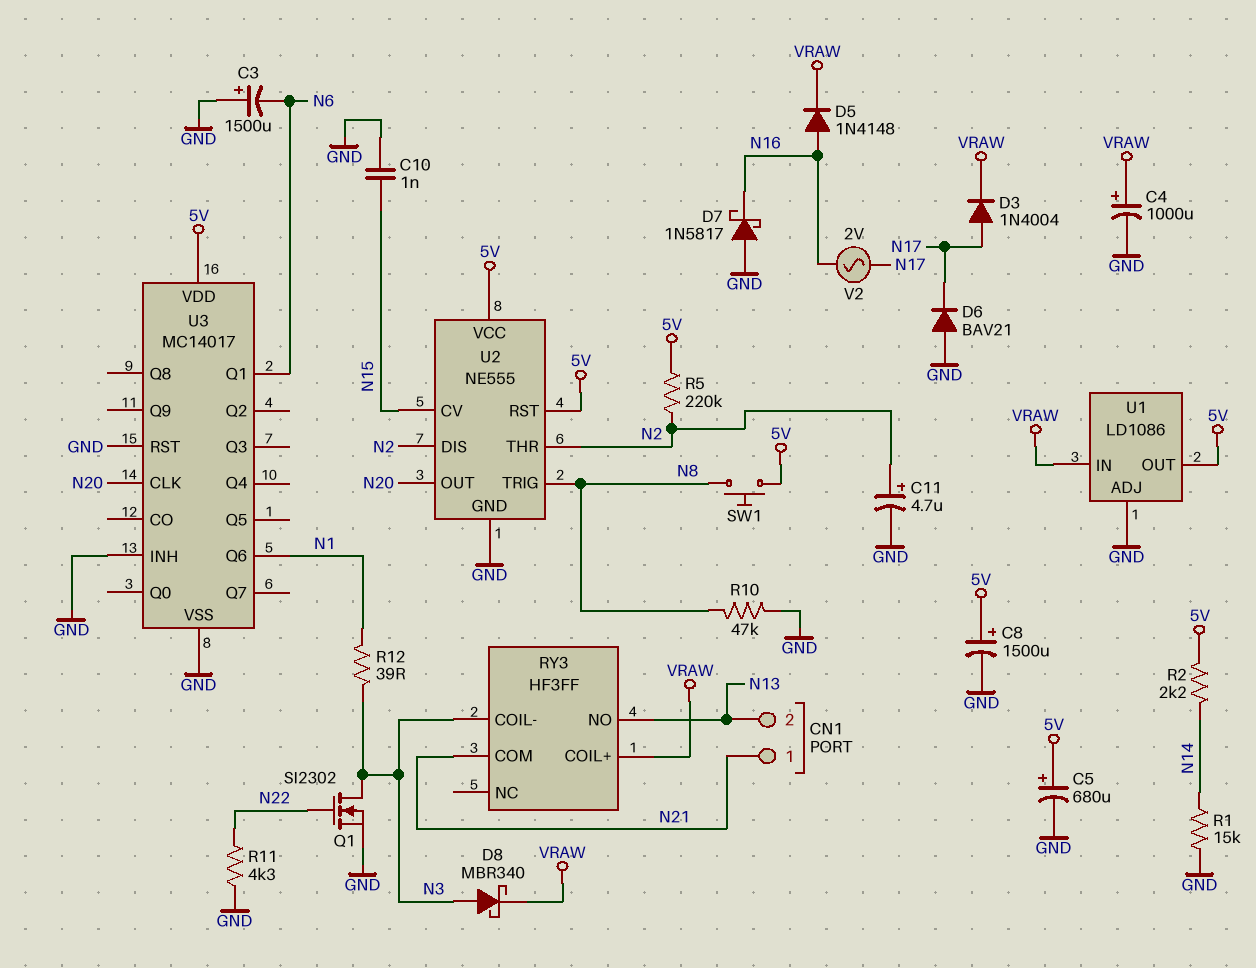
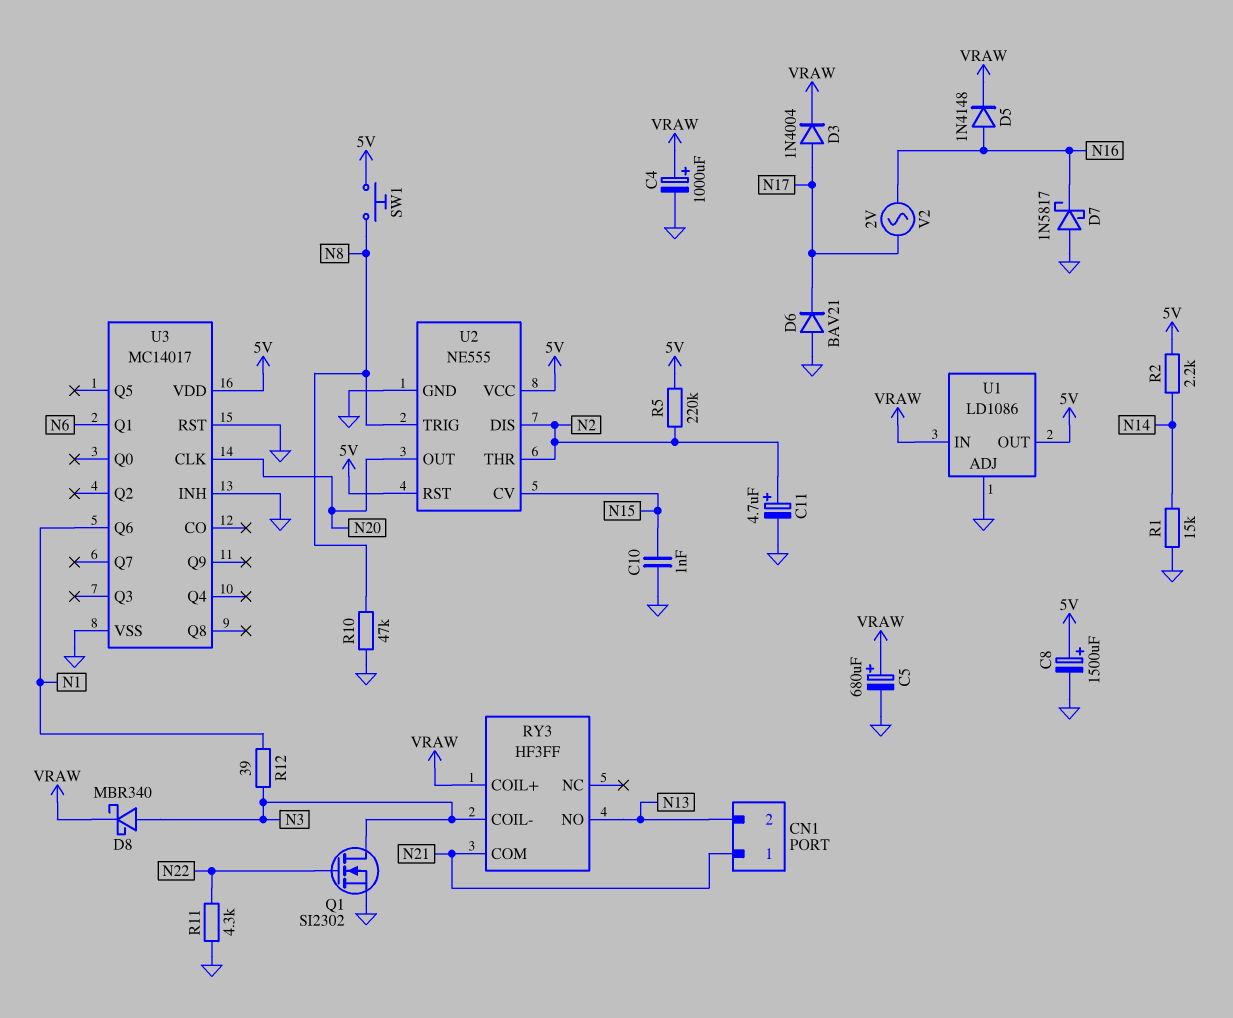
C3: 1500uF (plus GND, minus N6) -> none
C5: 680uF (plus 5V, minus GND) -> 680uF (plus VRAW, minus GND)

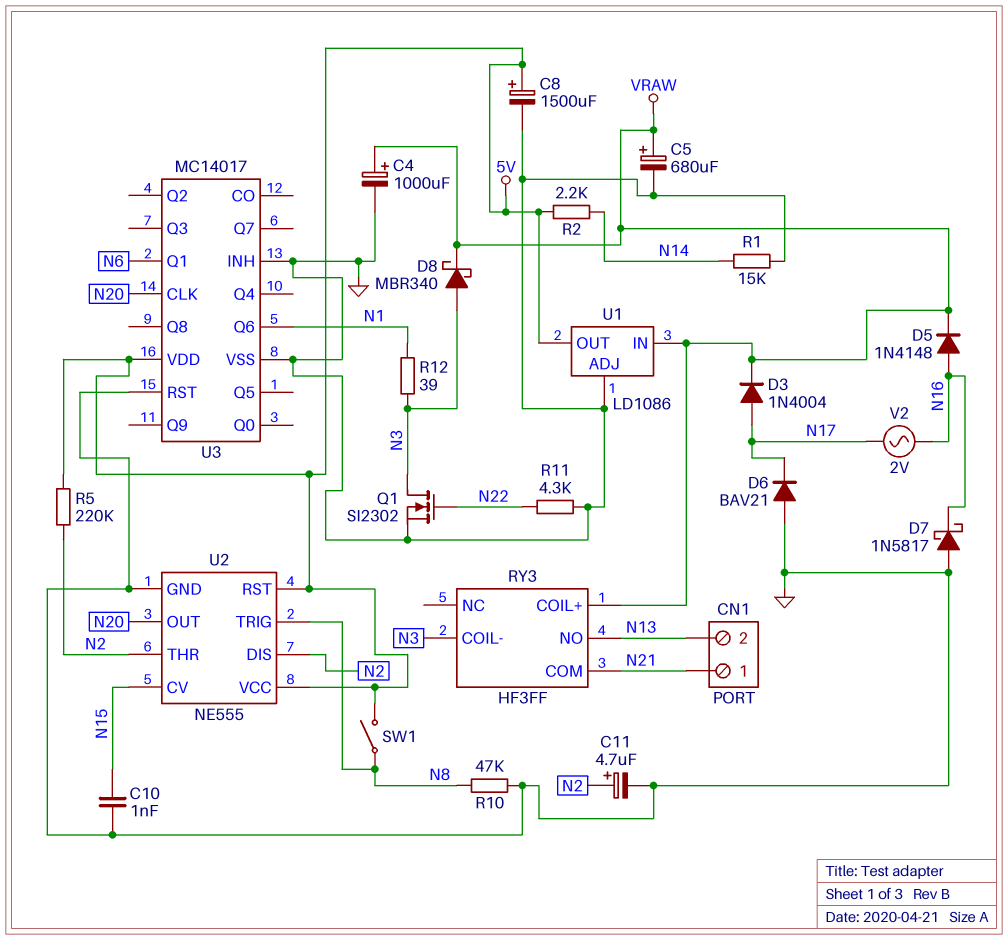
SW1: button (5V, N8) -> switch (5V, N8)

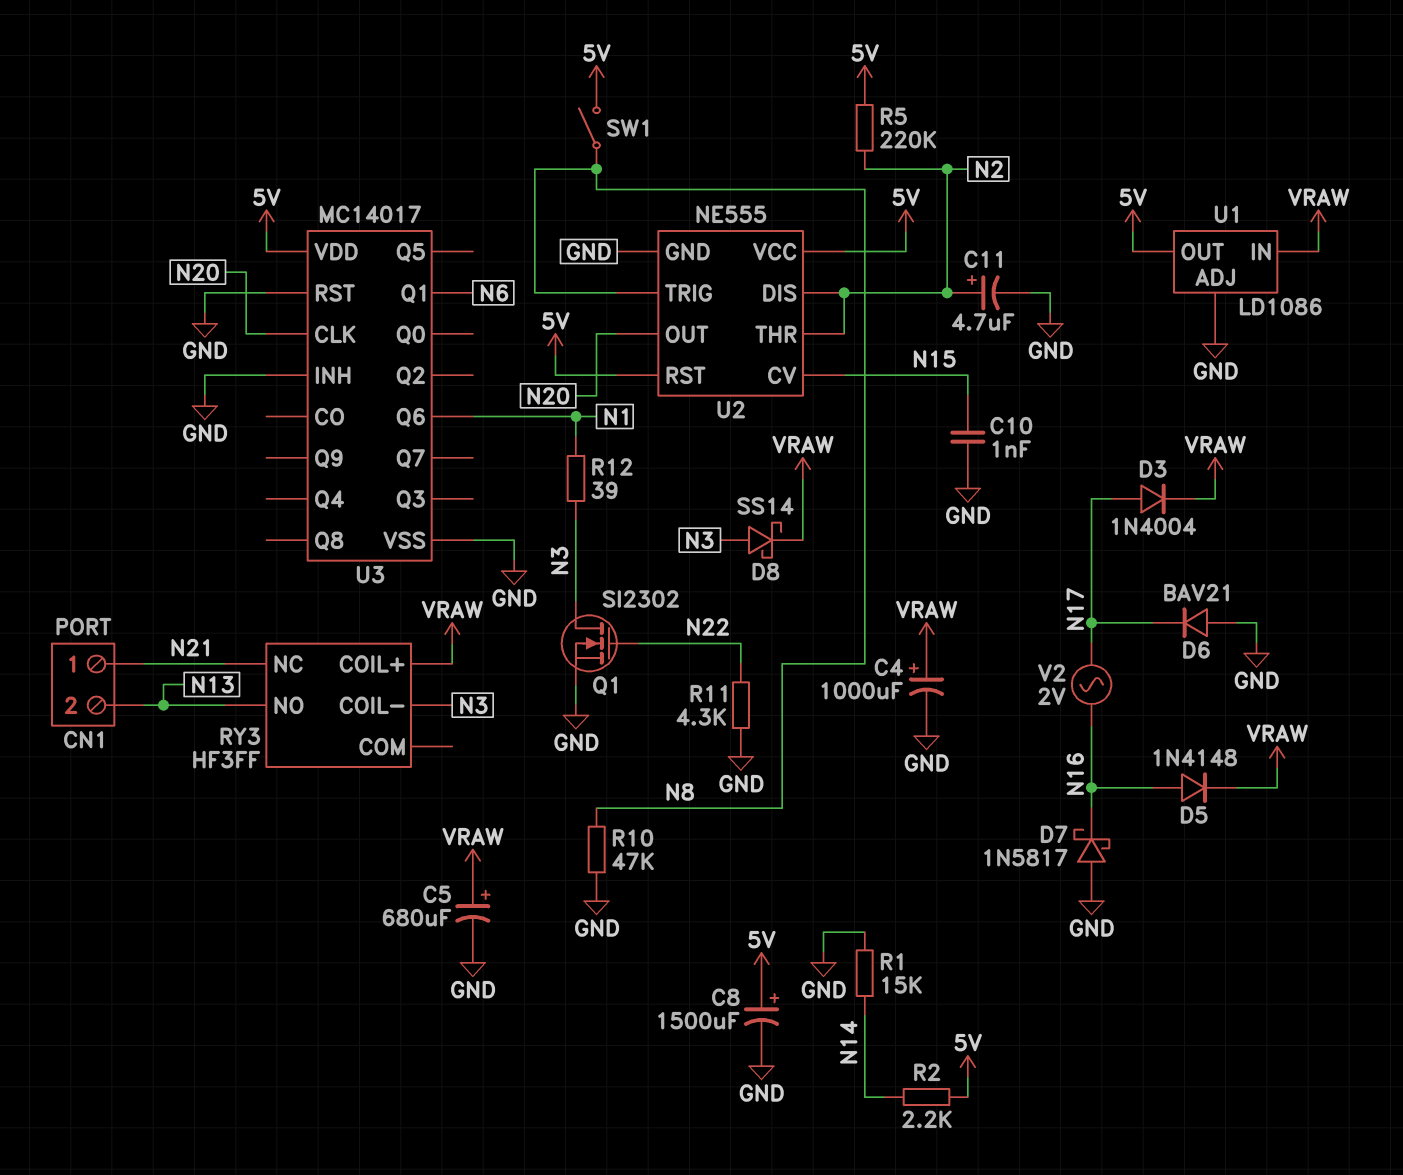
D8: schottky MBR340 (A N3, K VRAW) -> schottky SS14 (A N3, K VRAW)
RY3 pin COM: N21 -> none
RY3 pin NC: none -> N21

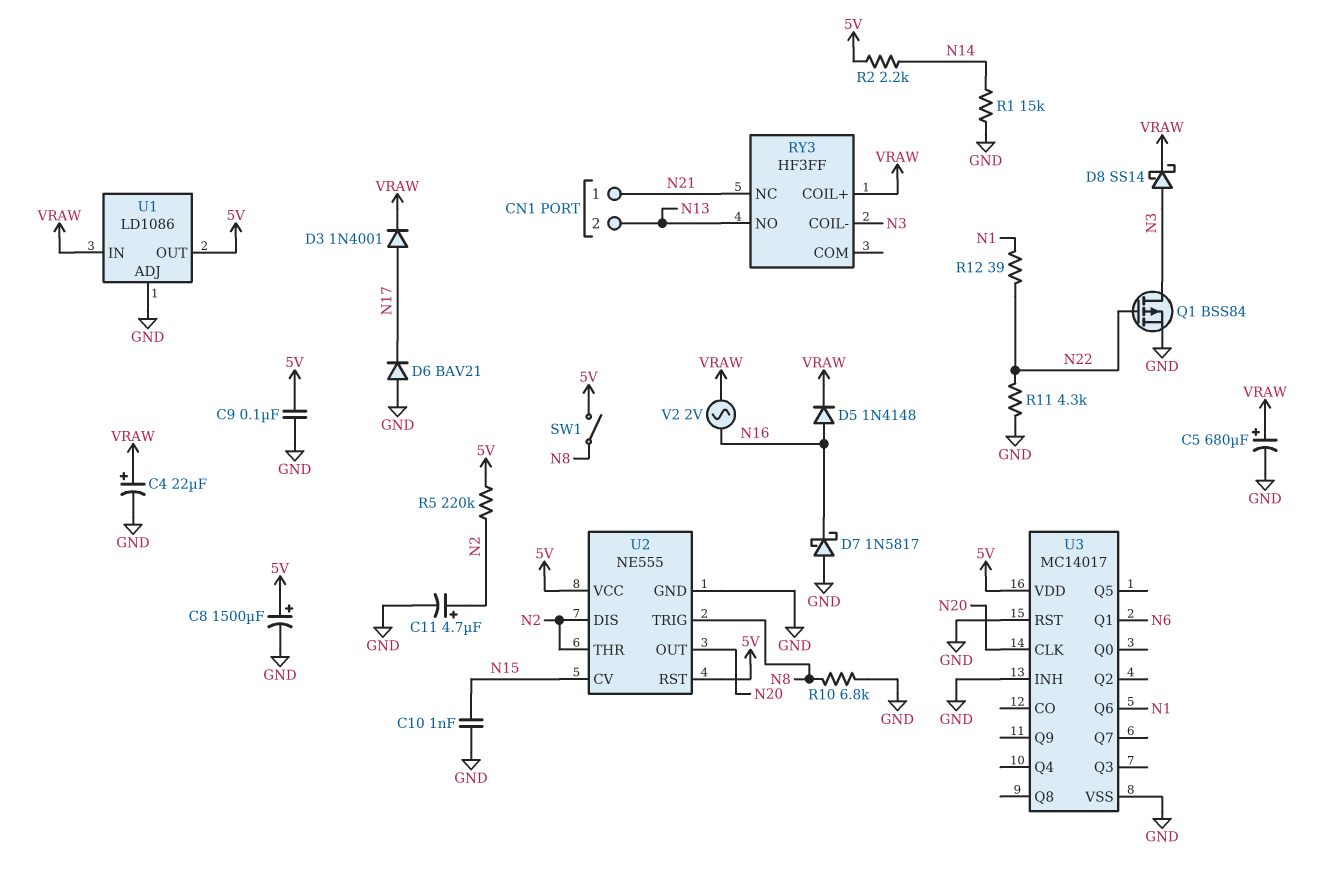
C4: 1000uF (plus VRAW, minus GND) -> 22uF (plus VRAW, minus GND)
C9: none -> 100nF (5V, GND)
D3: diode 1N4004 (A N17, K VRAW) -> diode 1N4001 (A N17, K VRAW)
Q1: NMOS SI2302 (G N22, D N3, S GND) -> PMOS BSS84 (G N22, D N3, S GND)
R10: 47k (GND, N8) -> 6.8k (GND, N8)
R12: 39 (N1, N3) -> 39 (N1, N22)
V2: AC 2V (N16, N17) -> AC 2V (N16, VRAW)

